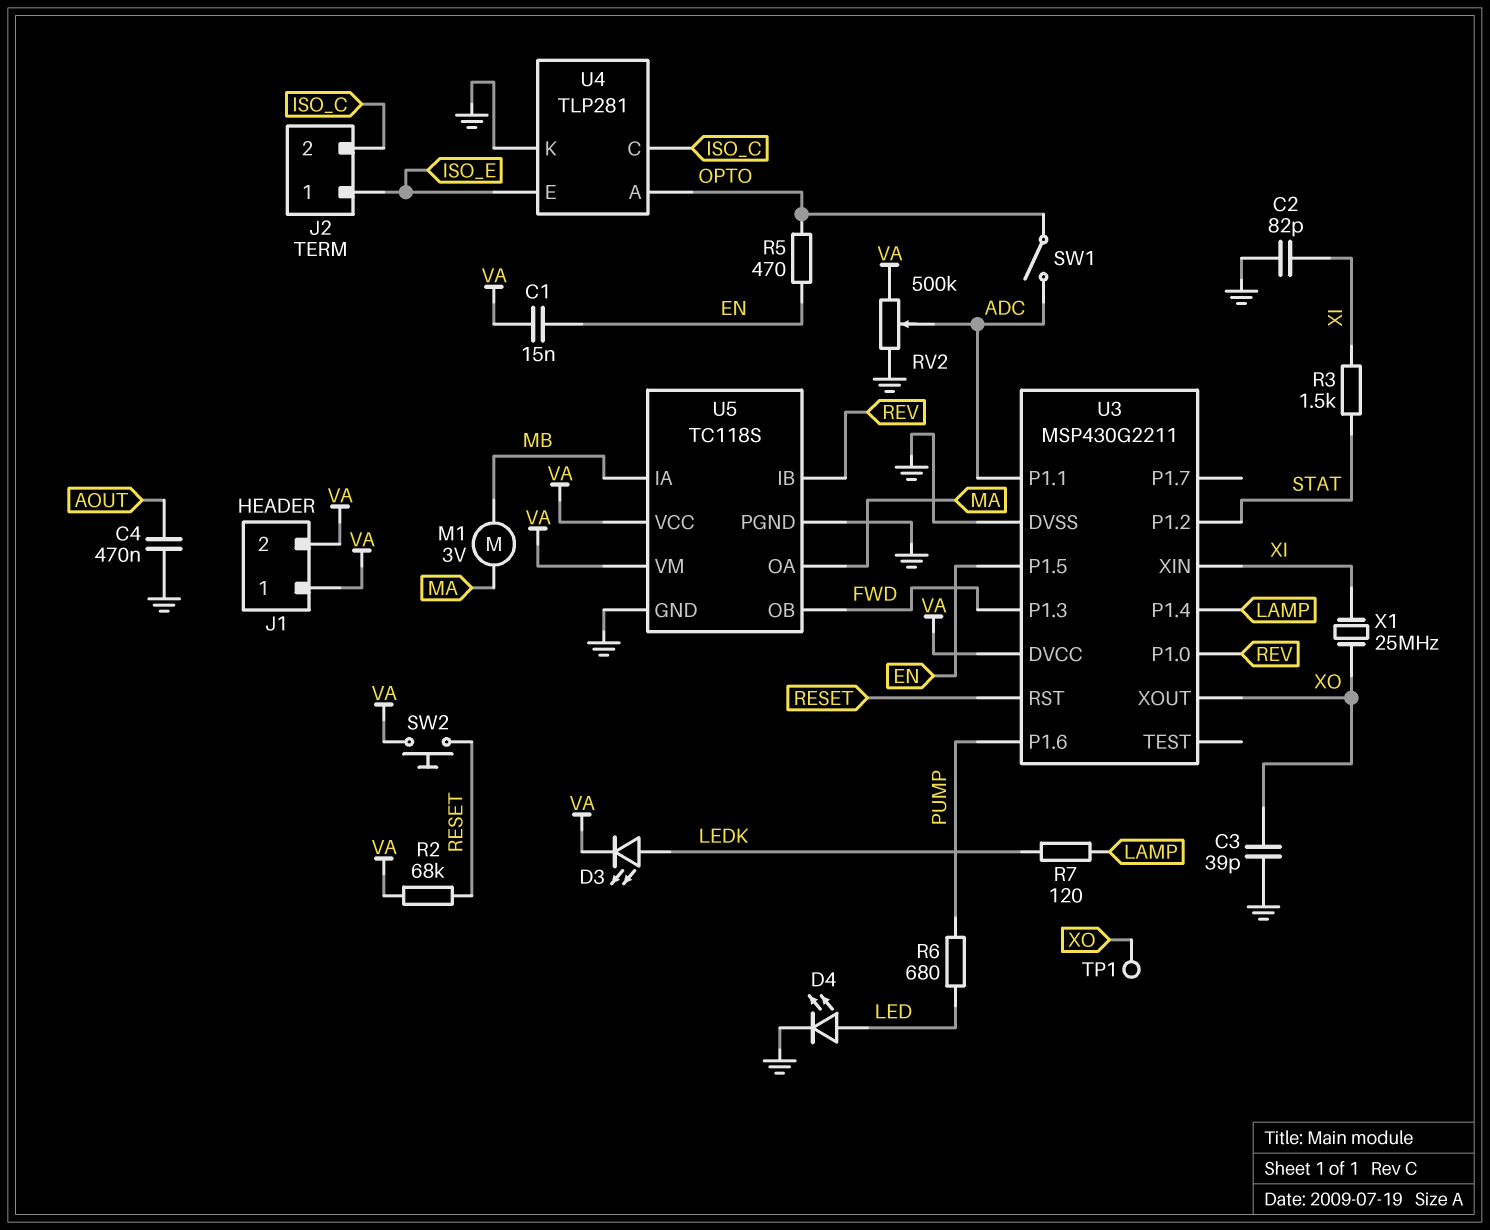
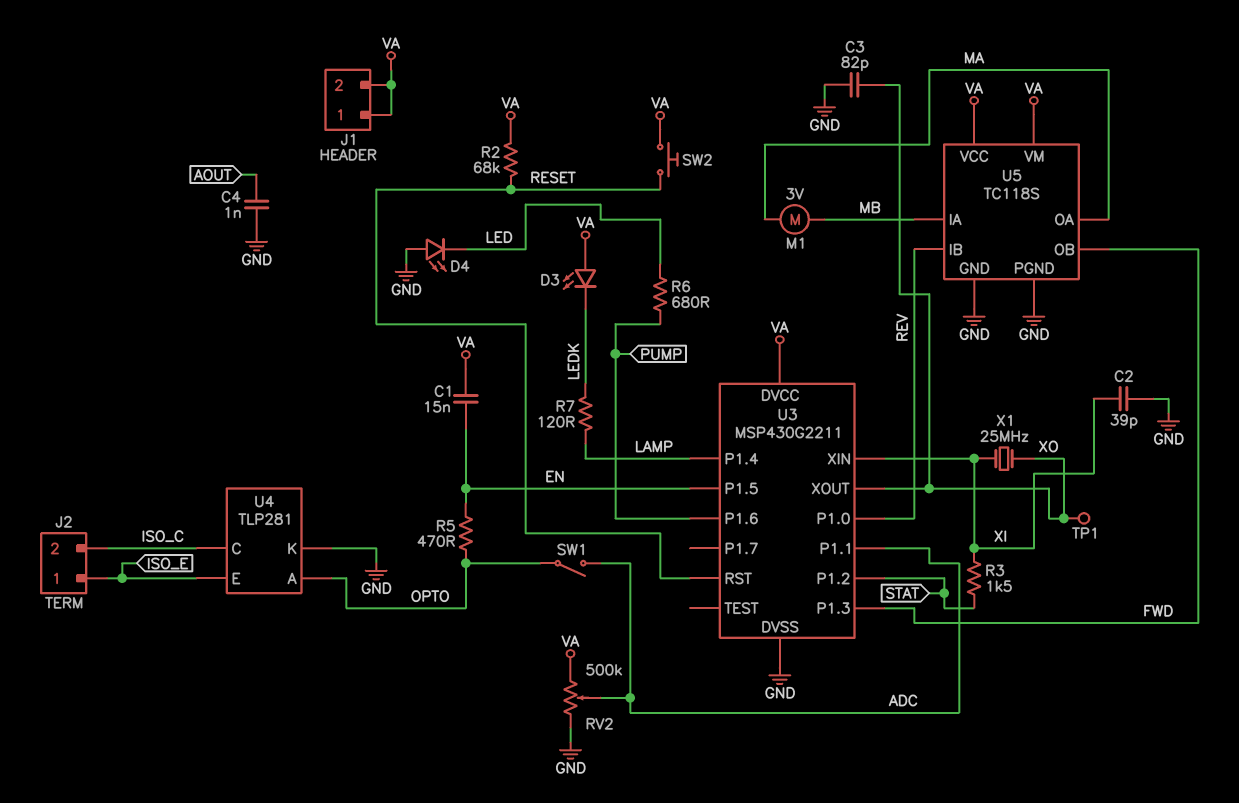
C2: 82pF (GND, XI) -> 39pF (GND, XI)
C3: 39pF (GND, XO) -> 82pF (GND, XO)
C4: 470nF (AOUT, GND) -> 1nF (AOUT, GND)
D3: LED (A LEDK, K VA) -> LED (A VA, K LEDK)
D4: LED (A LED, K GND) -> LED (A GND, K LED)

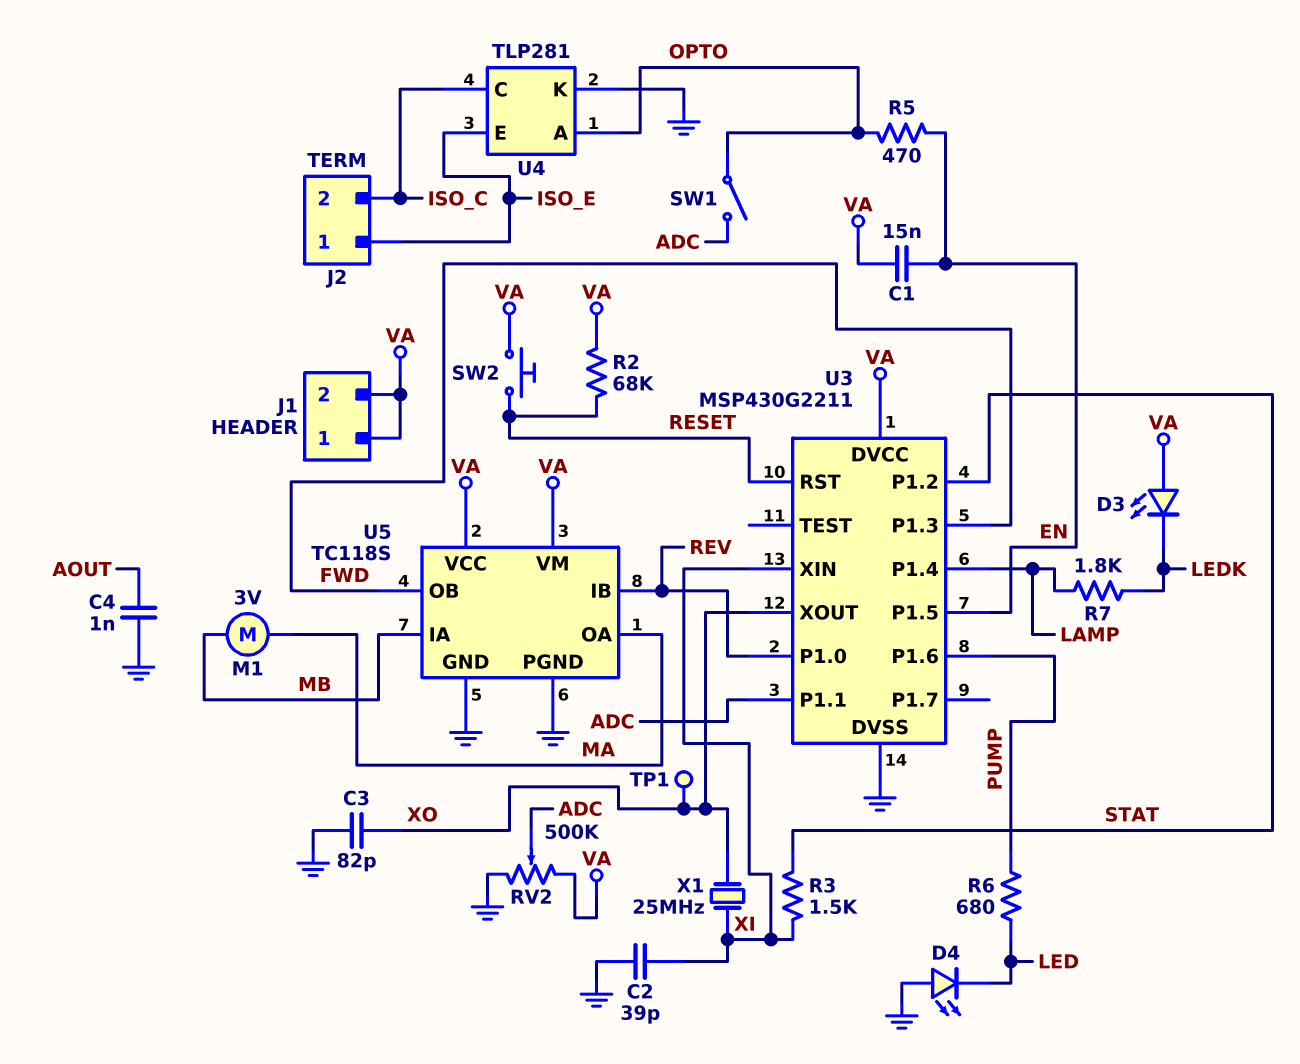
R7: 120 (LAMP, LEDK) -> 1.8k (LAMP, LEDK)

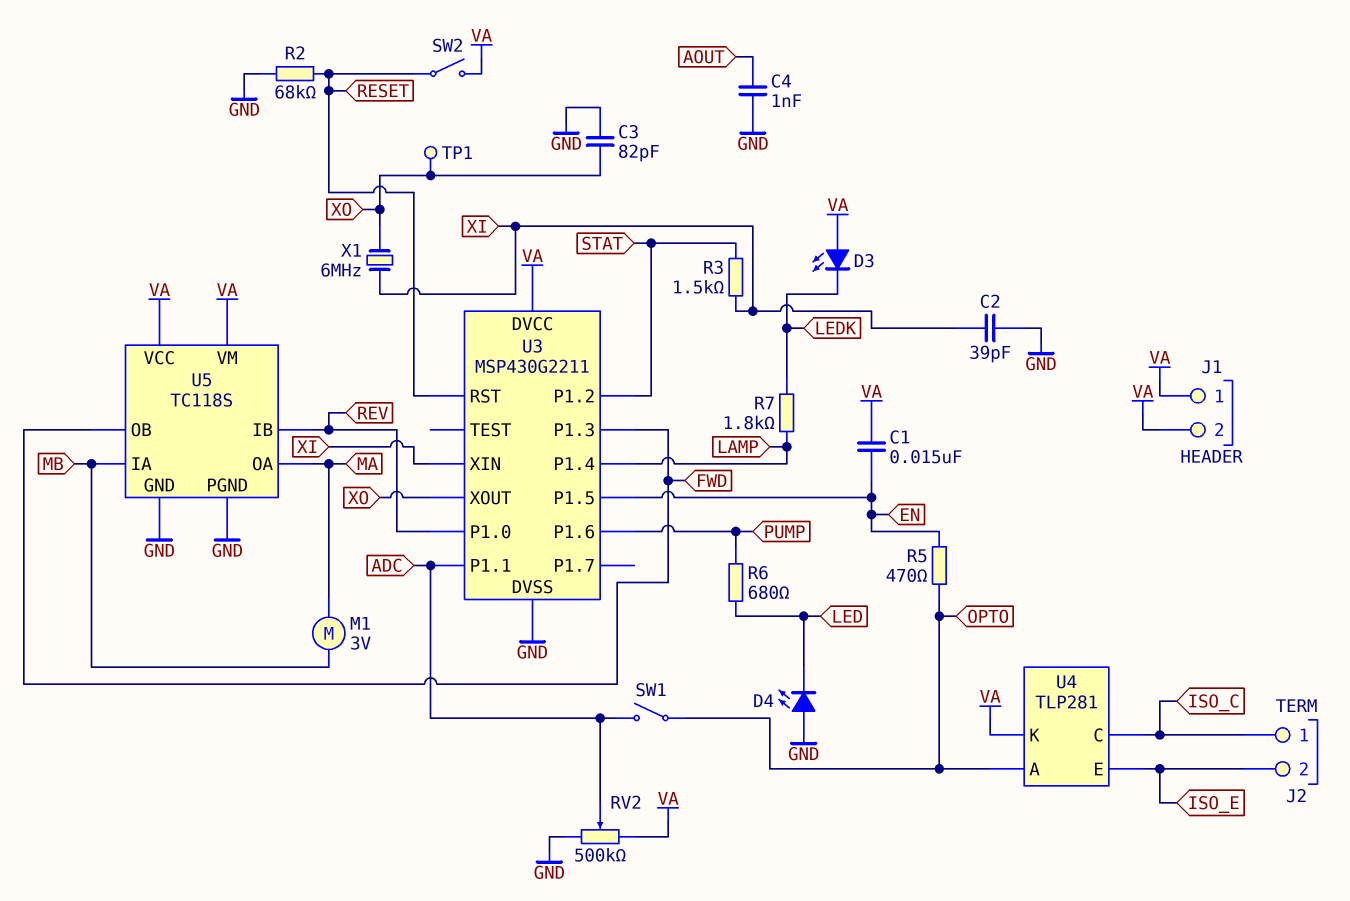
J2 pin 1: ISO_E -> ISO_C
J2 pin 2: ISO_C -> ISO_E
R2: 68k (RESET, VA) -> 68k (GND, RESET)
SW2: button (RESET, VA) -> switch (RESET, VA)
U4 pin K: GND -> VA
X1: 25MHz (XI, XO) -> 6MHz (XI, XO)

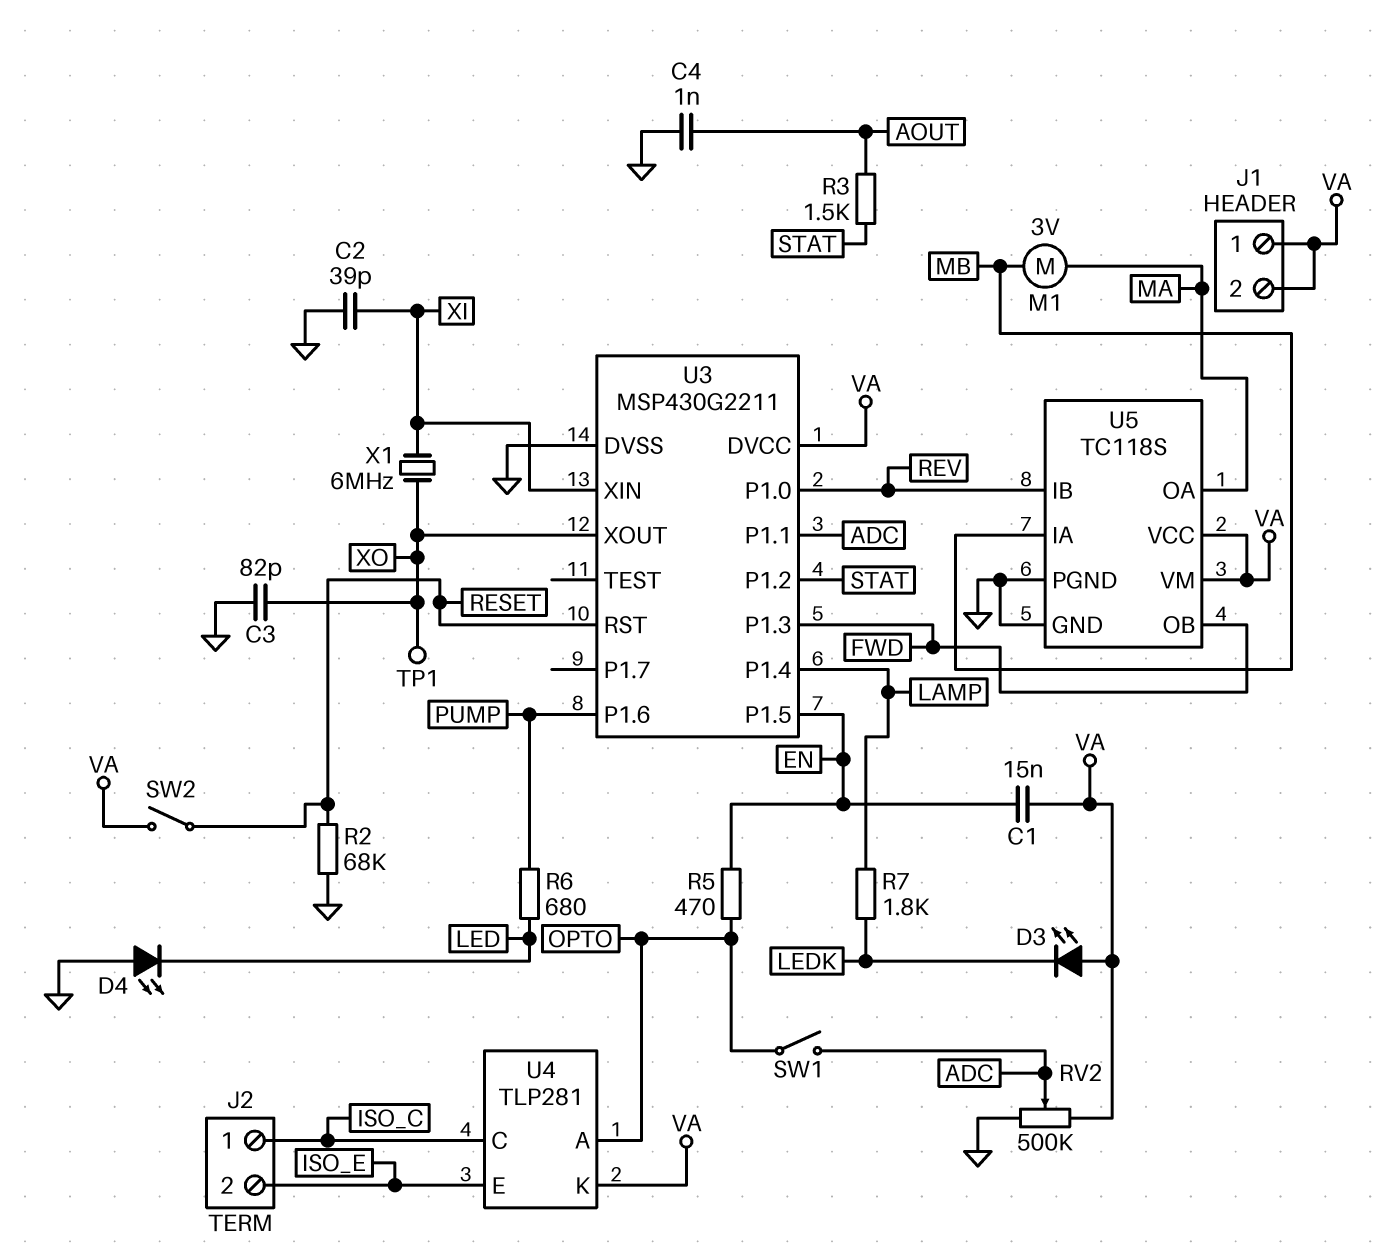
R3: 1.5k (STAT, XI) -> 1.5k (AOUT, STAT)

